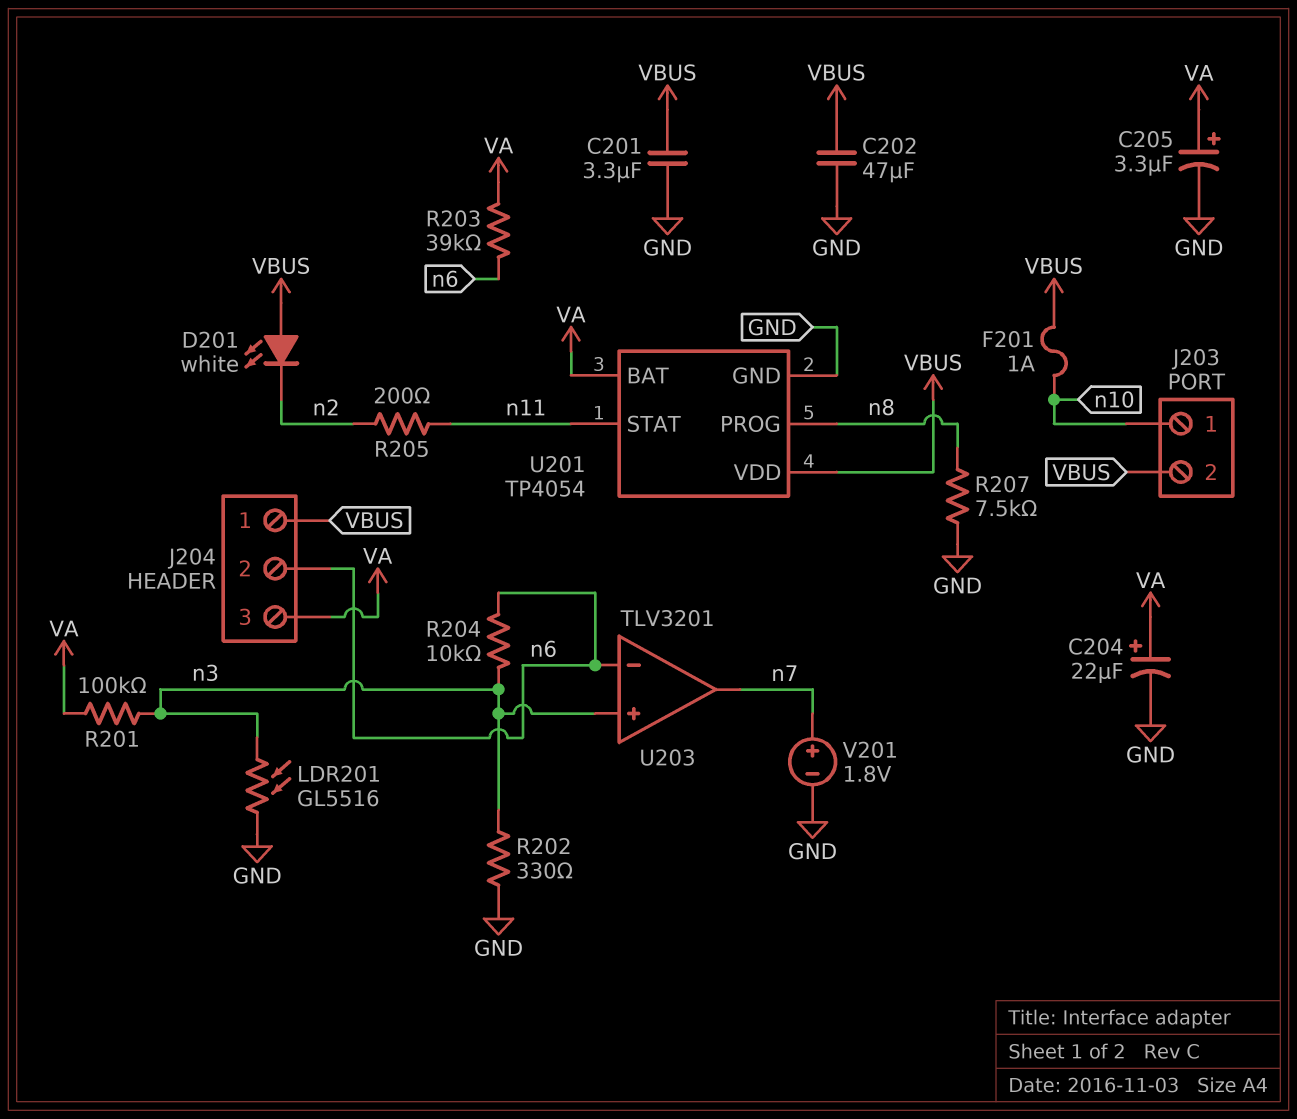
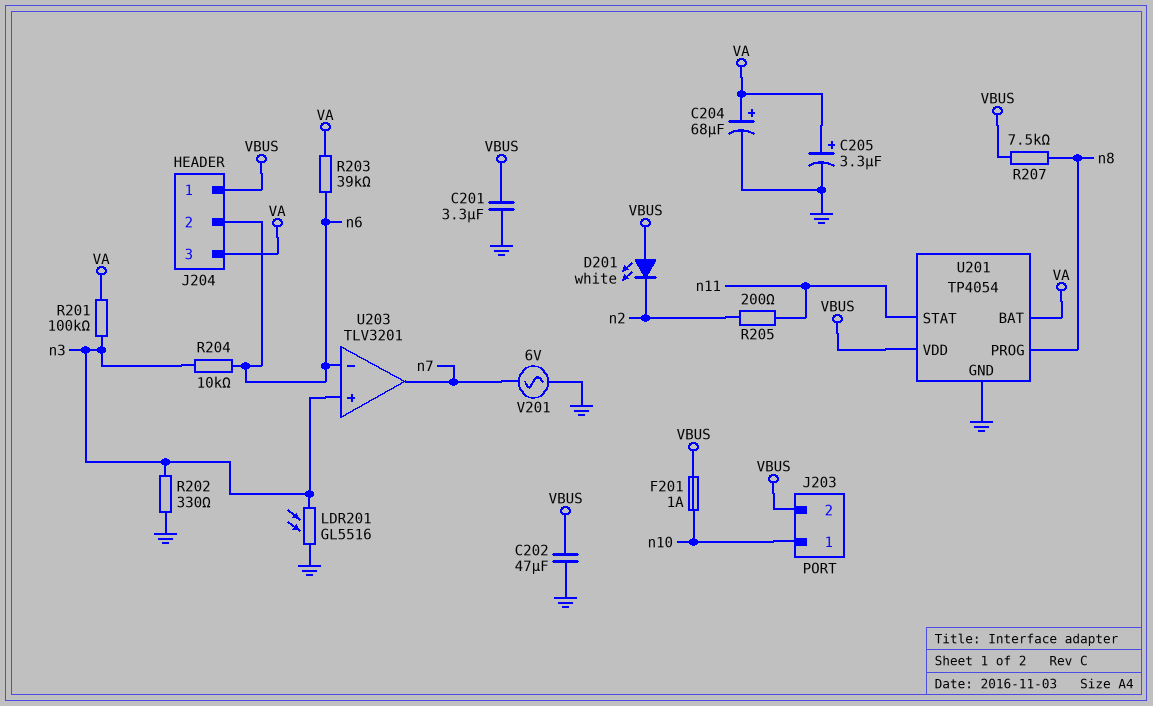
C204: 22uF (plus VA, minus GND) -> 68uF (plus VA, minus GND)
R207: 7.5k (GND, n8) -> 7.5k (VBUS, n8)
V201: 1.8V (plus n7, minus GND) -> AC 6V (GND, n7)

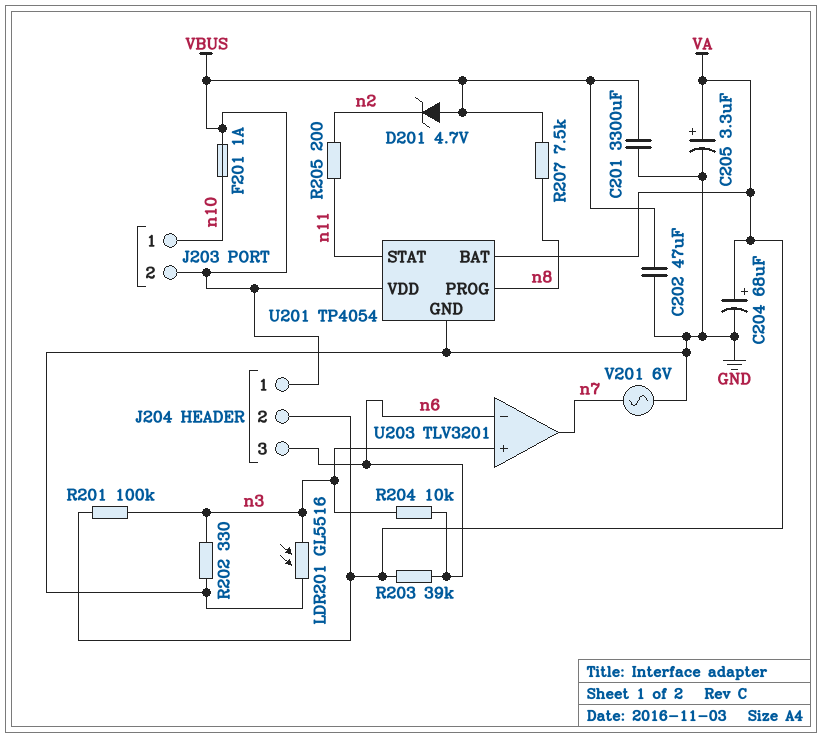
C201: 3.3uF (GND, VBUS) -> 3300uF (GND, VBUS)
D201: LED white (A VBUS, K n2) -> zener 4.7V (A VBUS, K n2)
J204 pin 2: n6 -> VA
J204 pin 3: VA -> n6

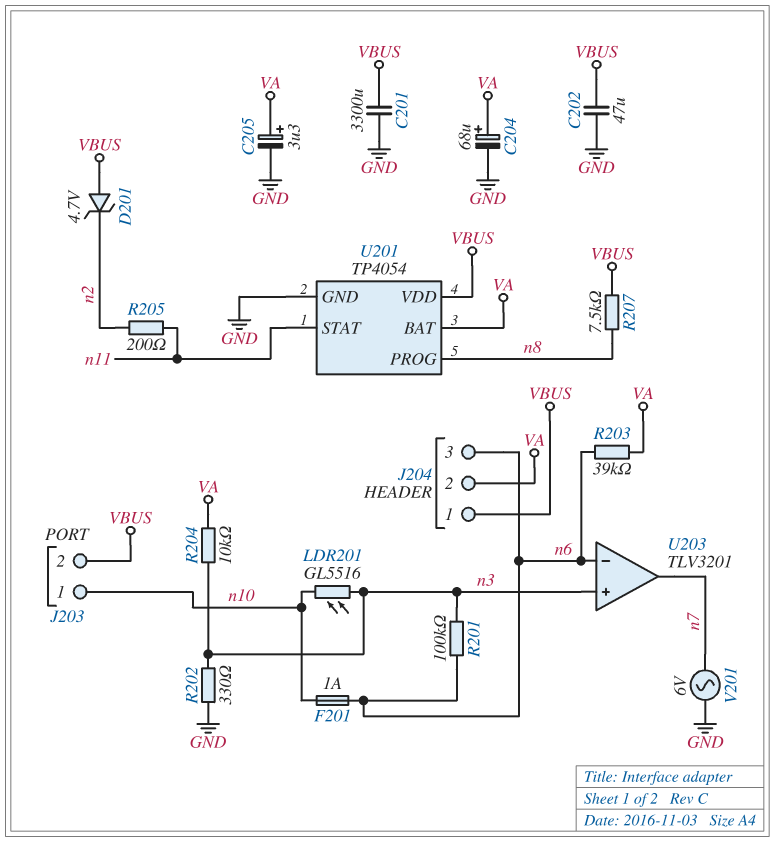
F201: 1A (VBUS, n10) -> 1A (n6, n10)
LDR201: GL5516 (GND, n3) -> GL5516 (n3, n10)
R201: 100k (VA, n3) -> 100k (n3, n6)
R204: 10k (n3, n6) -> 10k (VA, n3)

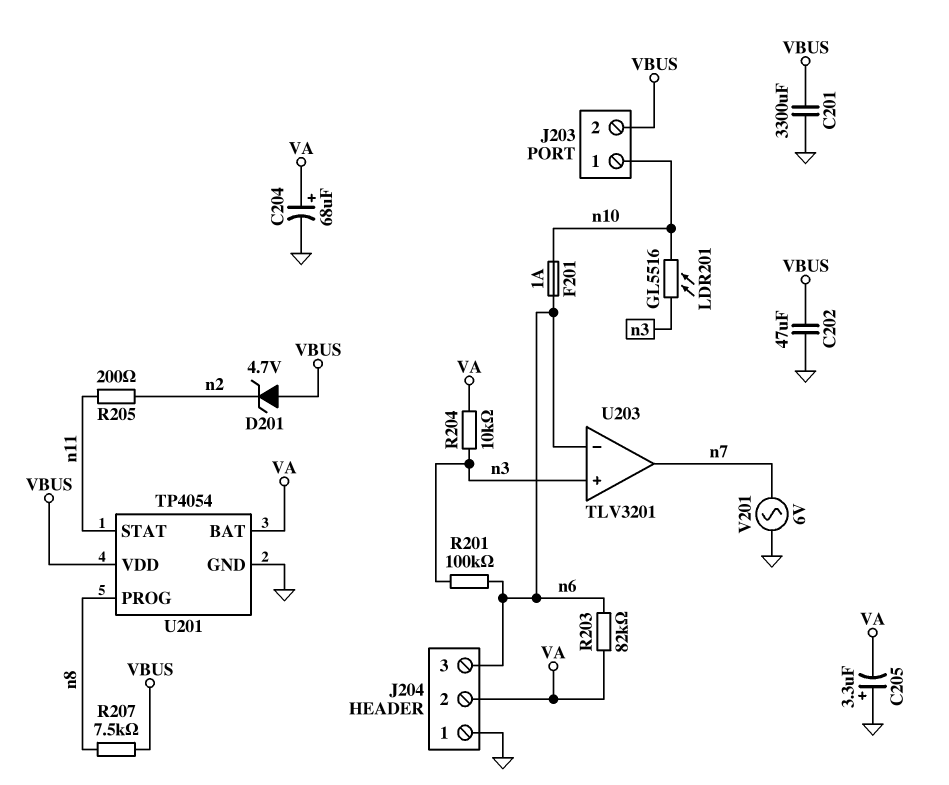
C205: 3.3uF (plus VA, minus GND) -> 3.3uF (plus GND, minus VA)
J204 pin 1: VBUS -> GND
R202: 330 (GND, n3) -> none
R203: 39k (VA, n6) -> 82k (VA, n6)

